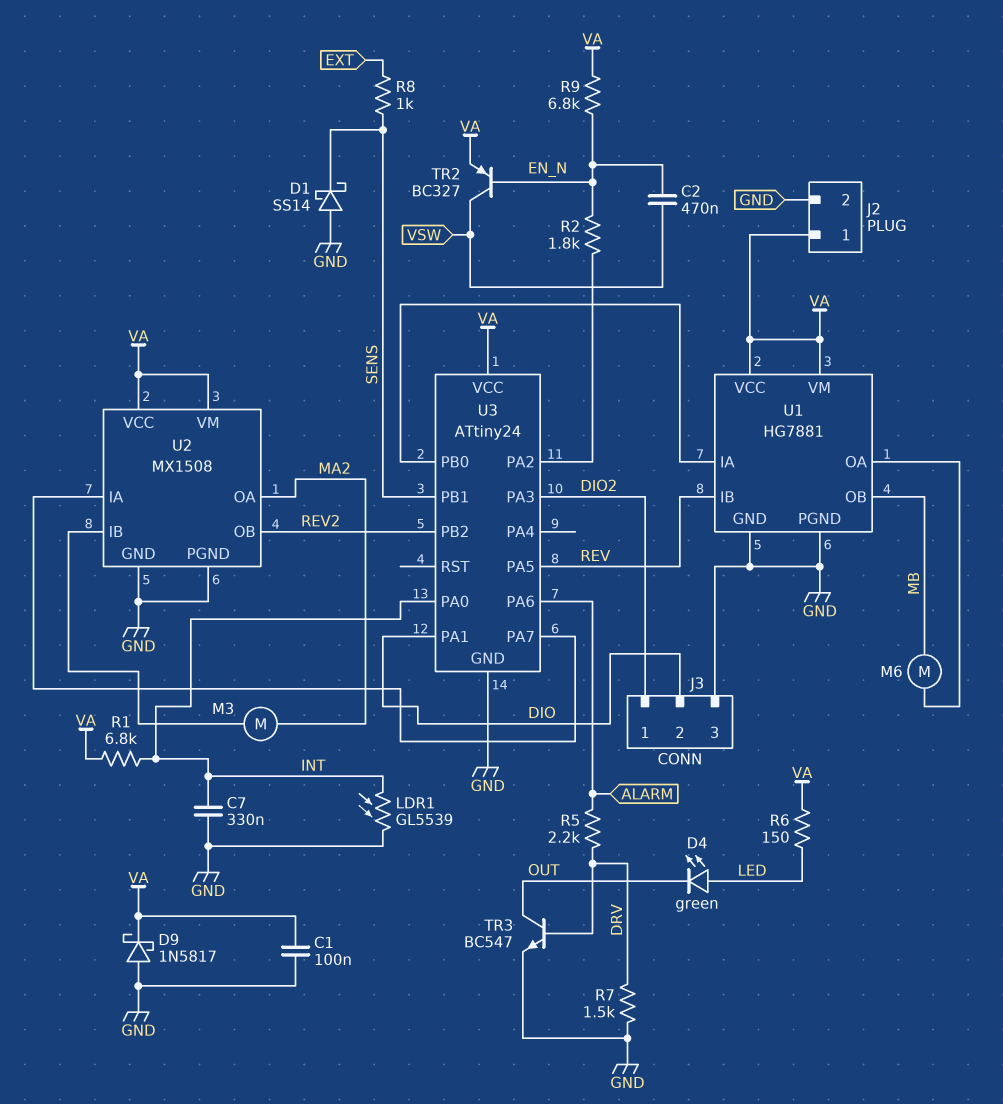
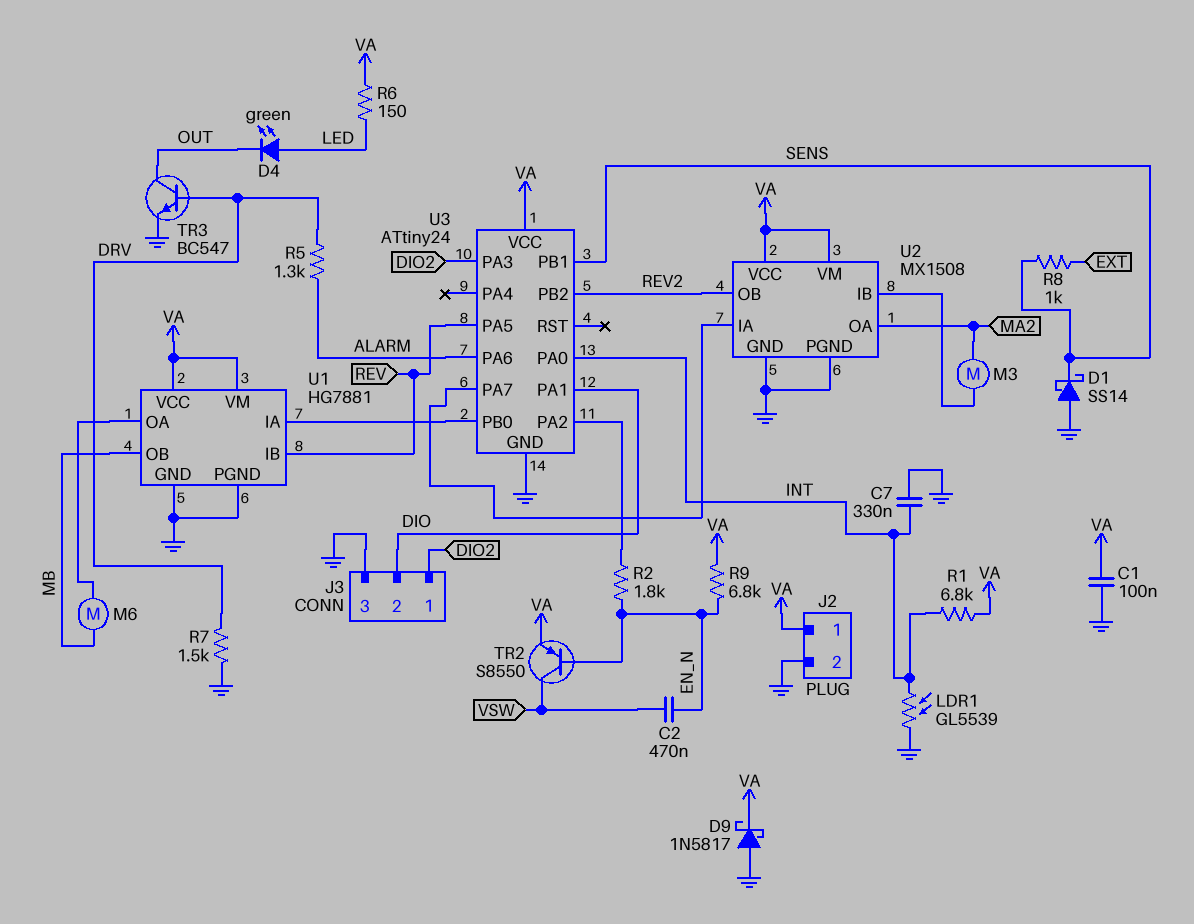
R5: 2.2k (ALARM, DRV) -> 1.3k (ALARM, DRV)
TR2: PNP BC327 (B EN_N, C VSW, E VA) -> PNP S8550 (B EN_N, C VSW, E VA)

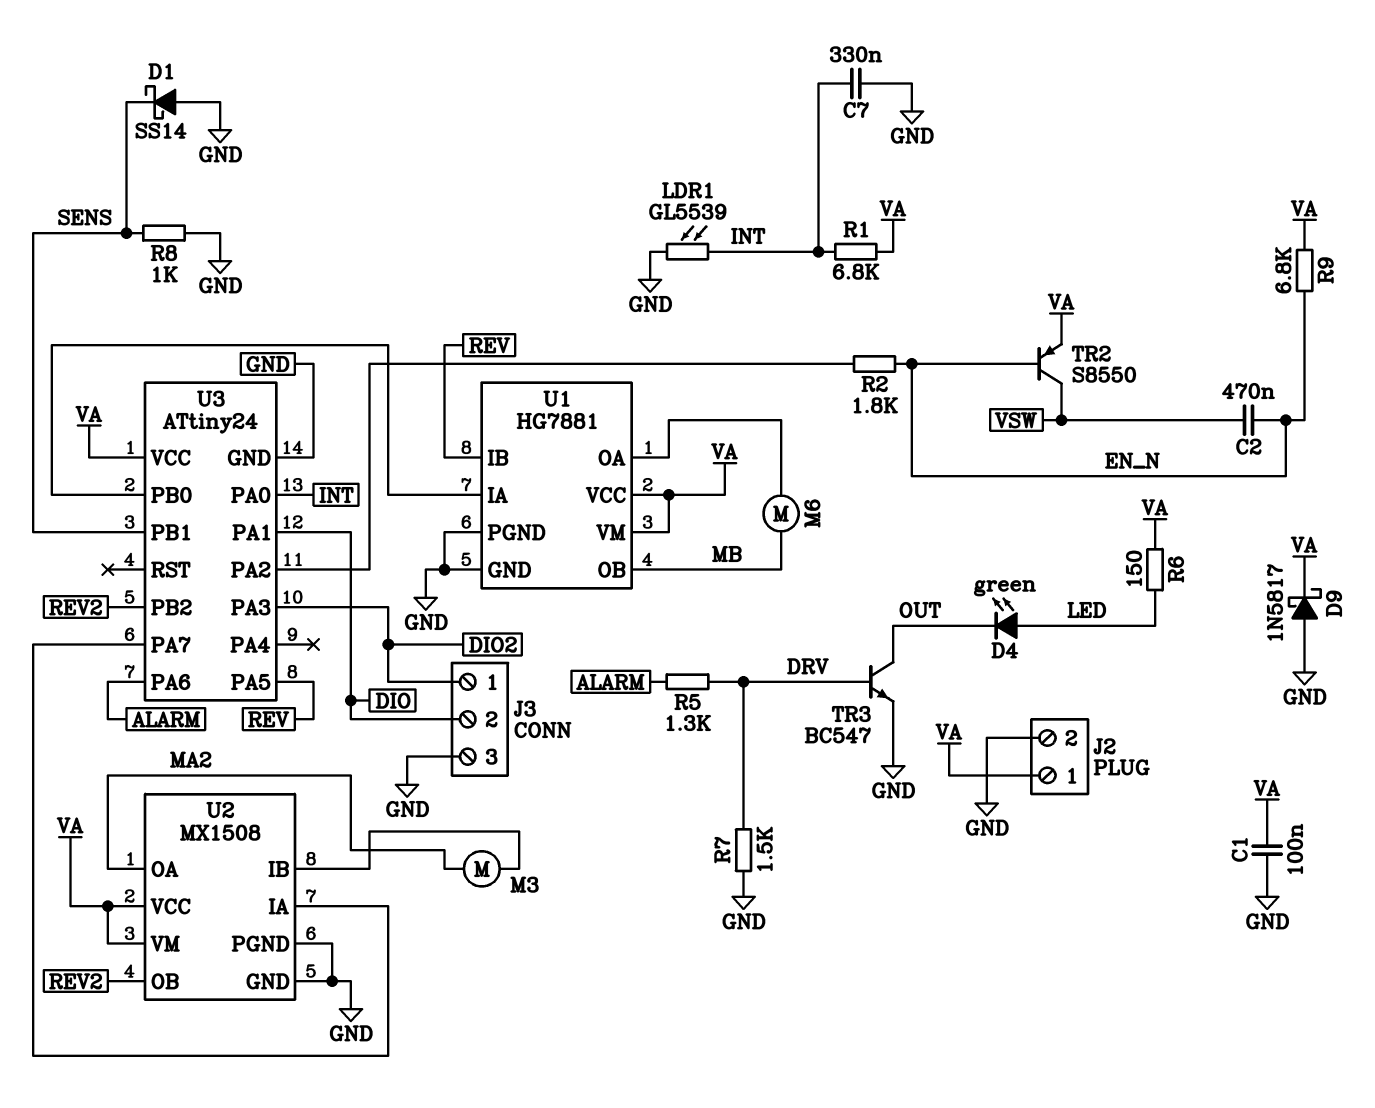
R8: 1k (EXT, SENS) -> 1k (GND, SENS)

